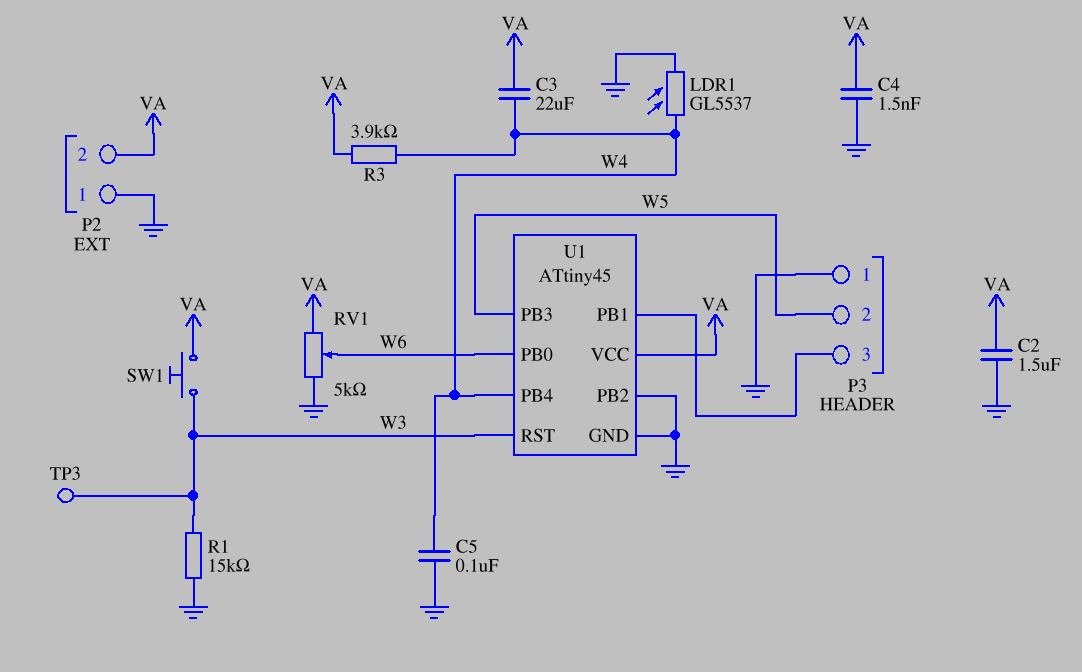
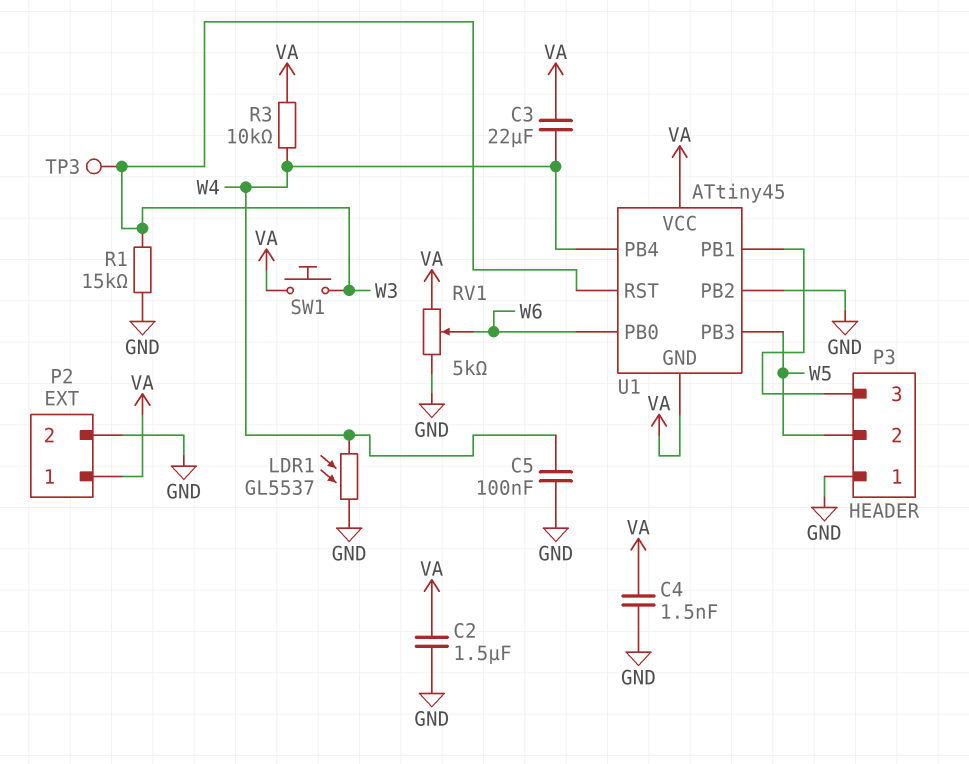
P2 pin 1: GND -> VA
P2 pin 2: VA -> GND
R3: 3.9k (VA, W4) -> 10k (VA, W4)
U1 pin GND: GND -> VA

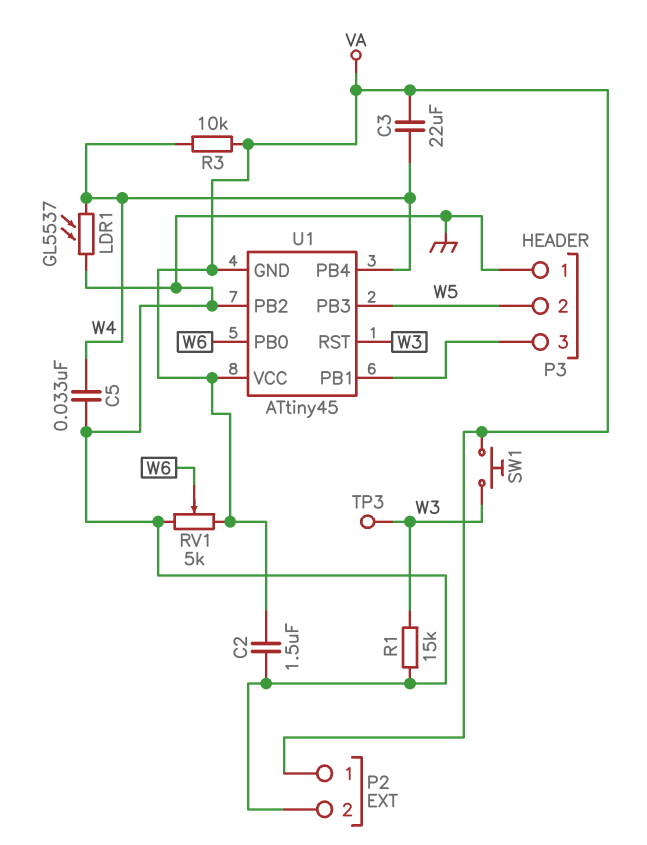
C4: 1.5nF (GND, VA) -> none
C5: 100nF (GND, W4) -> 33nF (GND, W4)

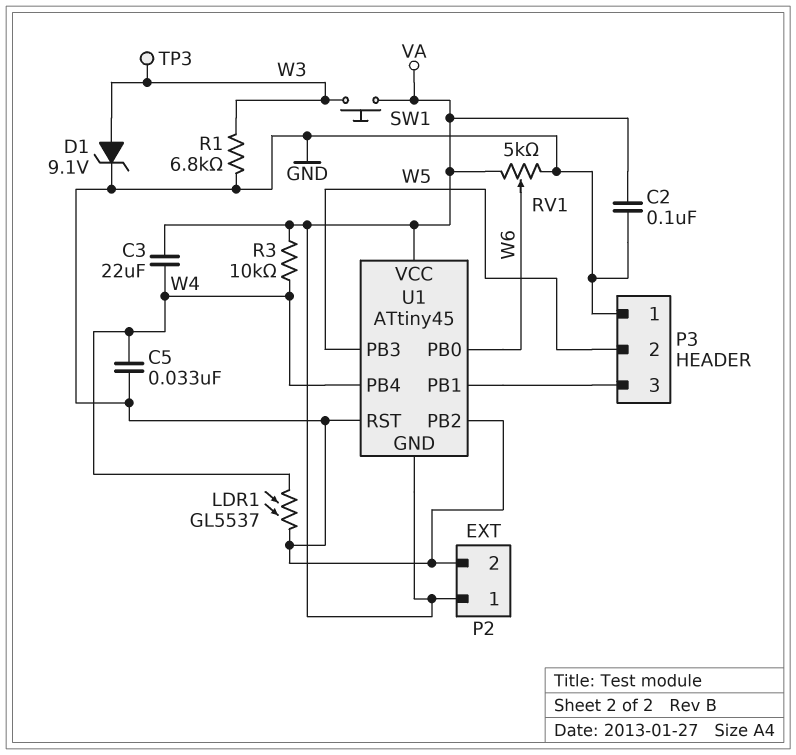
C2: 1.5uF (GND, VA) -> 100nF (GND, VA)
D1: none -> zener 9.1V (A W3, K GND)
R1: 15k (GND, W3) -> 6.8k (GND, W3)
U1 pin RST: W3 -> GND

